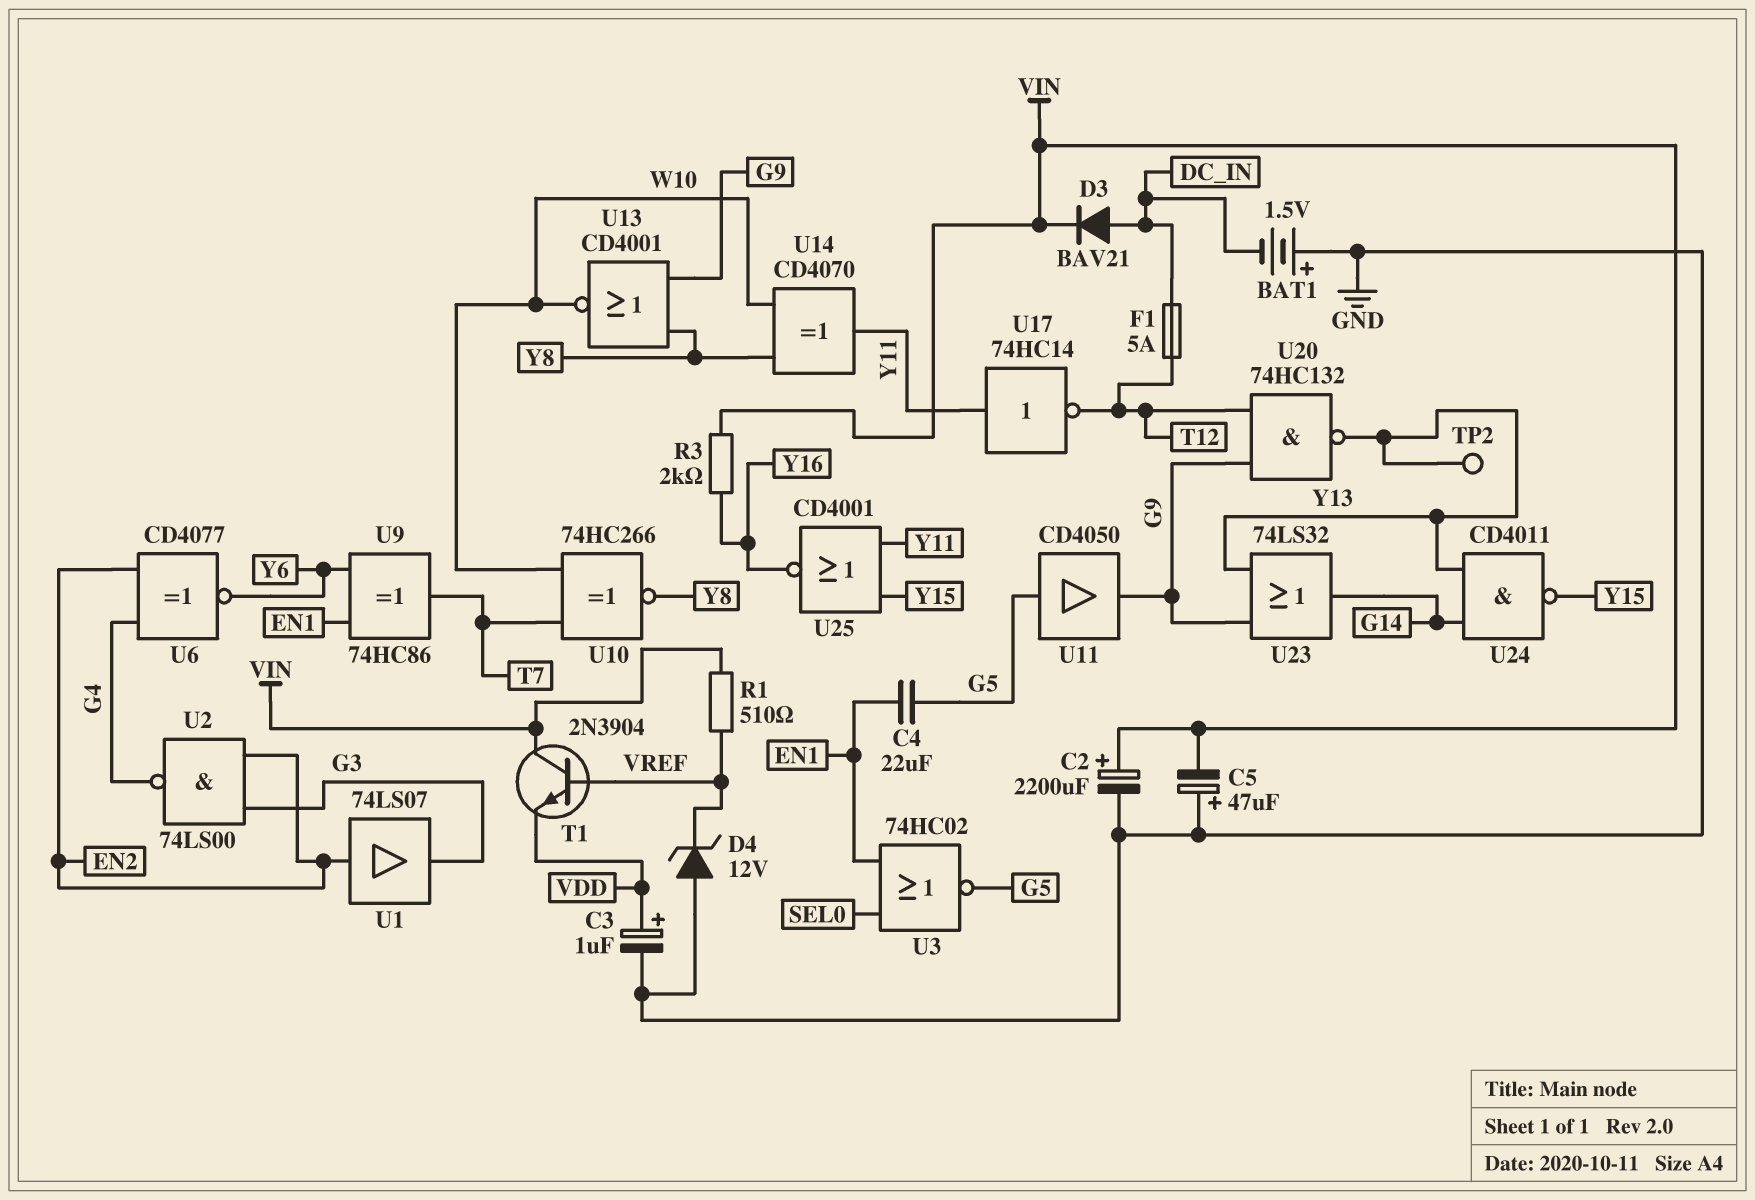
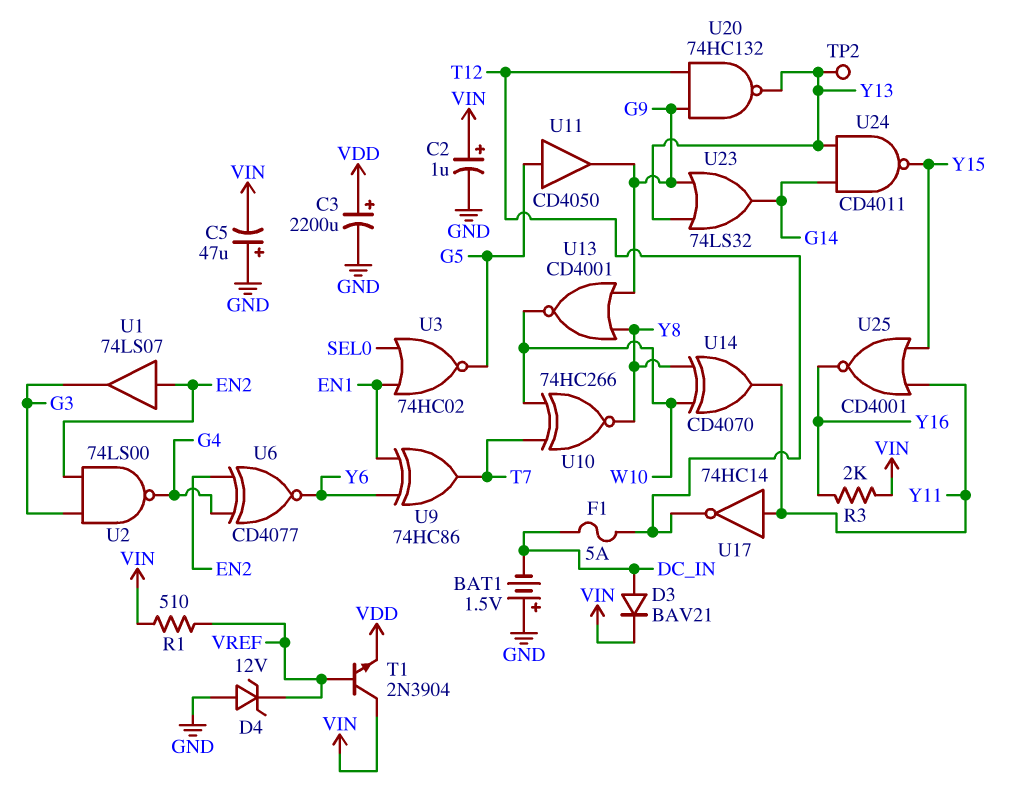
C2: 2200uF (plus VIN, minus GND) -> 1uF (plus VIN, minus GND)
C3: 1uF (plus VDD, minus GND) -> 2200uF (plus VDD, minus GND)
C4: 22uF (EN1, G5) -> none

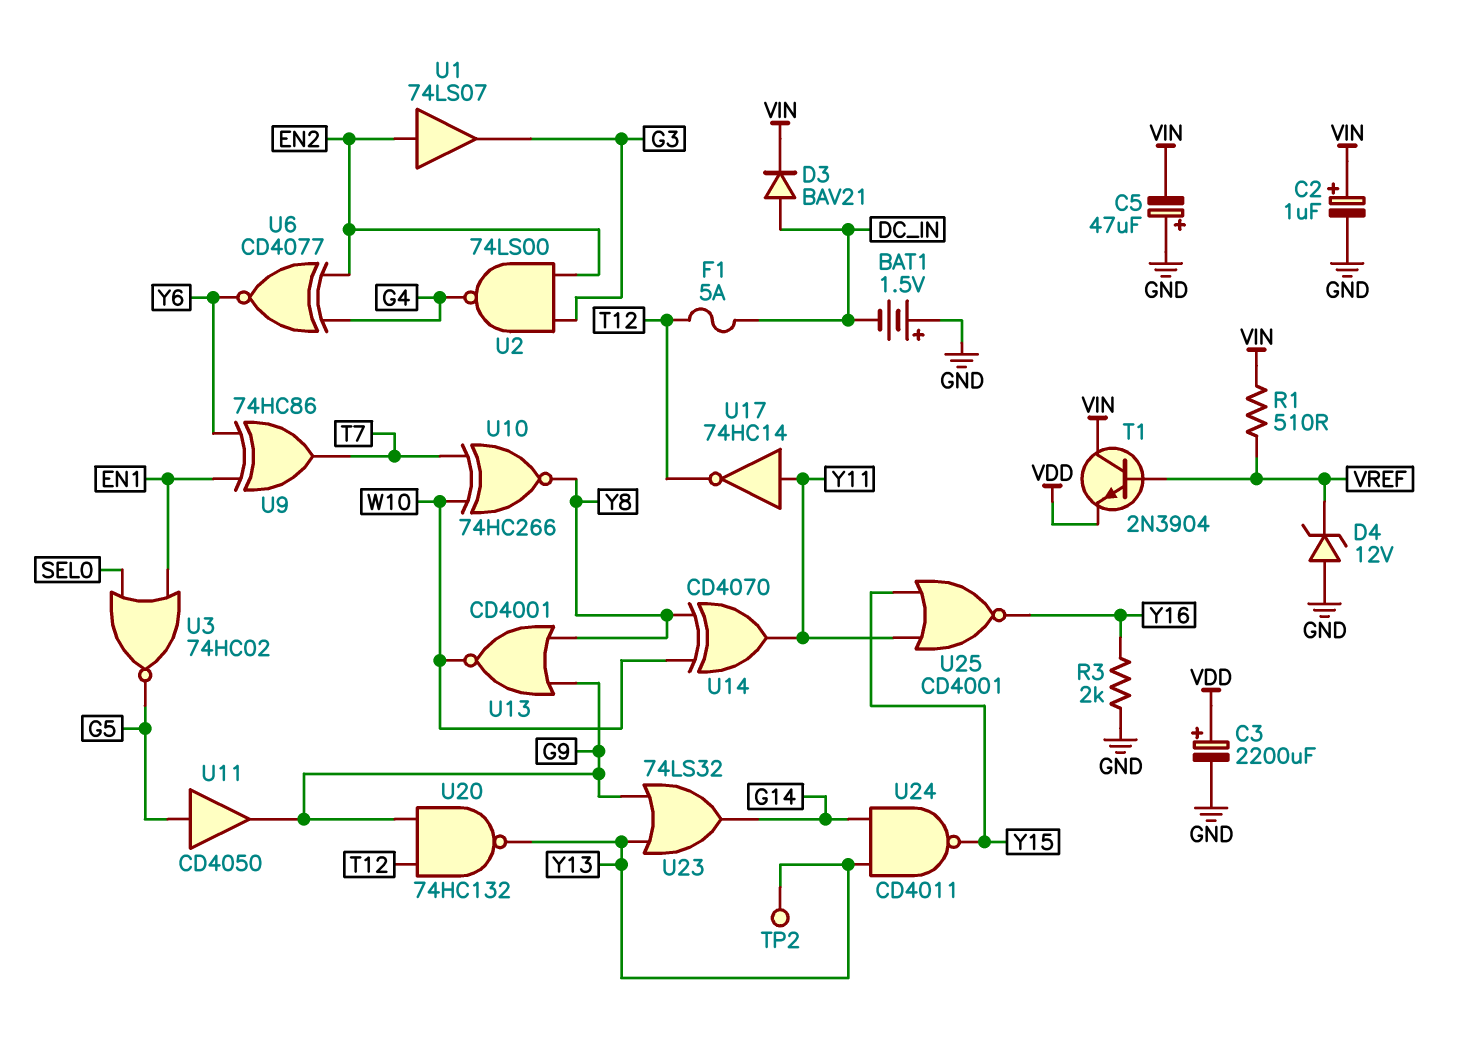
R3: 2k (VIN, Y16) -> 2k (GND, Y16)

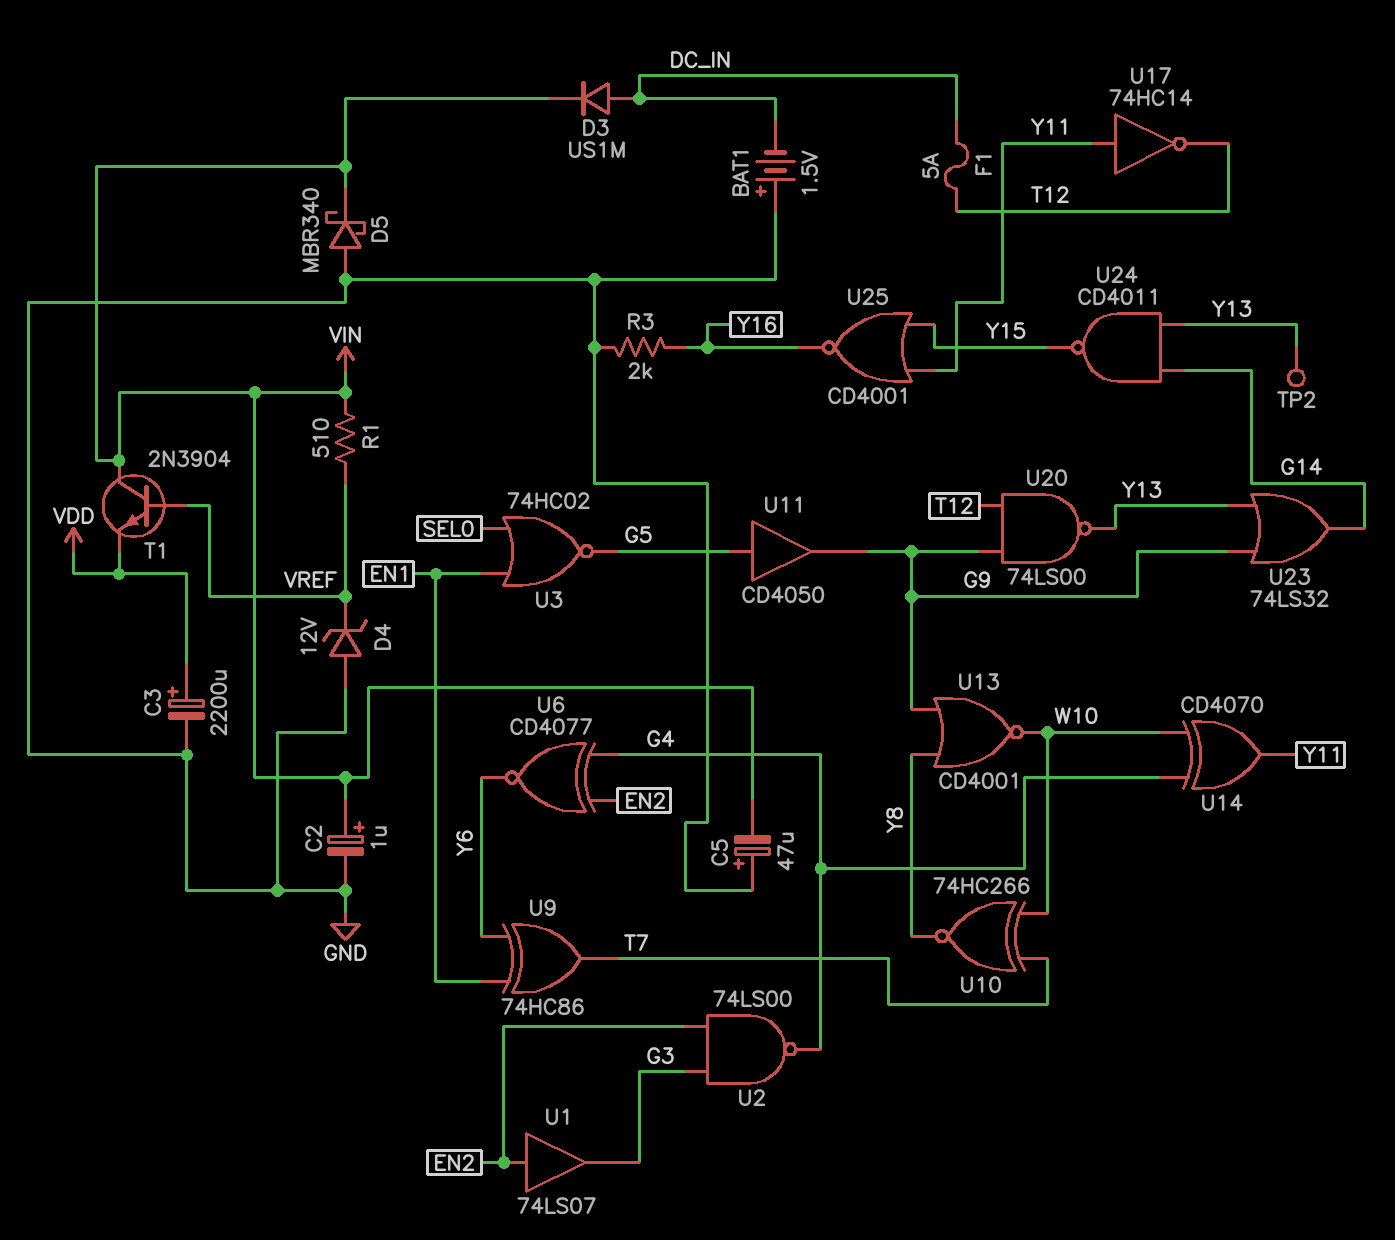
D3: diode BAV21 (A DC_IN, K VIN) -> diode US1M (A DC_IN, K VIN)
D5: none -> schottky MBR340 (A GND, K VIN)
U14: XOR CD4070 (in W10, in Y8, out Y11) -> XOR CD4070 (in G4, in W10, out Y11)
U20: NAND 74HC132 (in G9, in T12, out Y13) -> NAND 74LS00 (in G9, in T12, out Y13)

